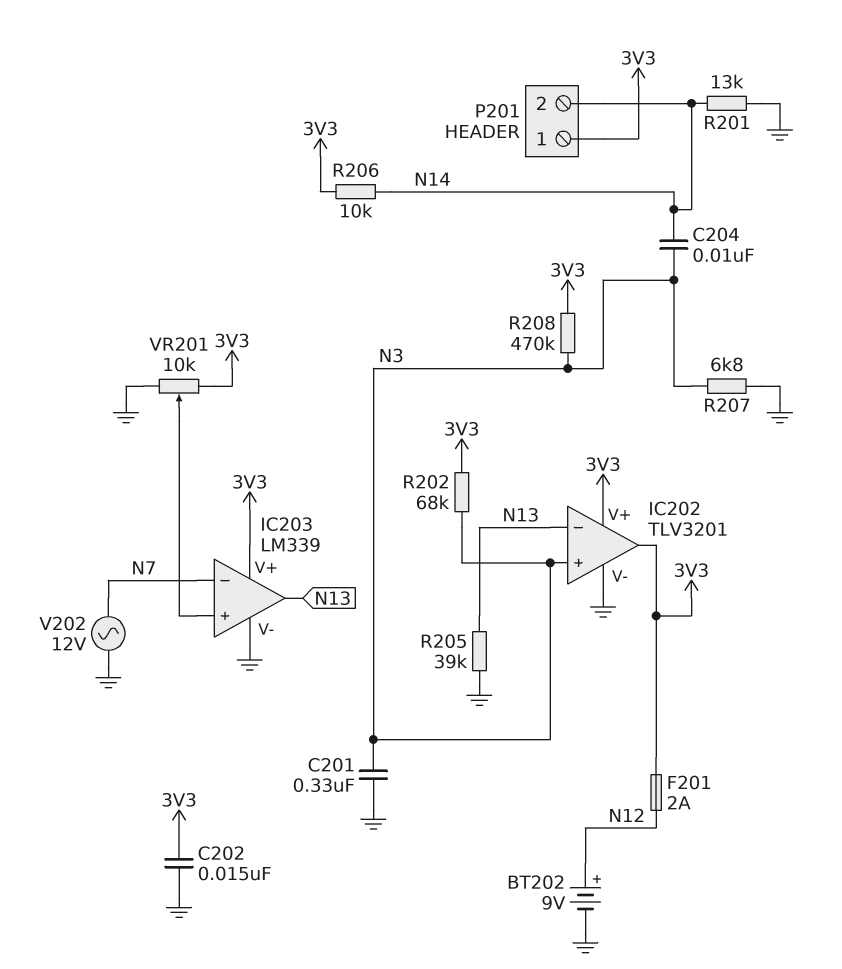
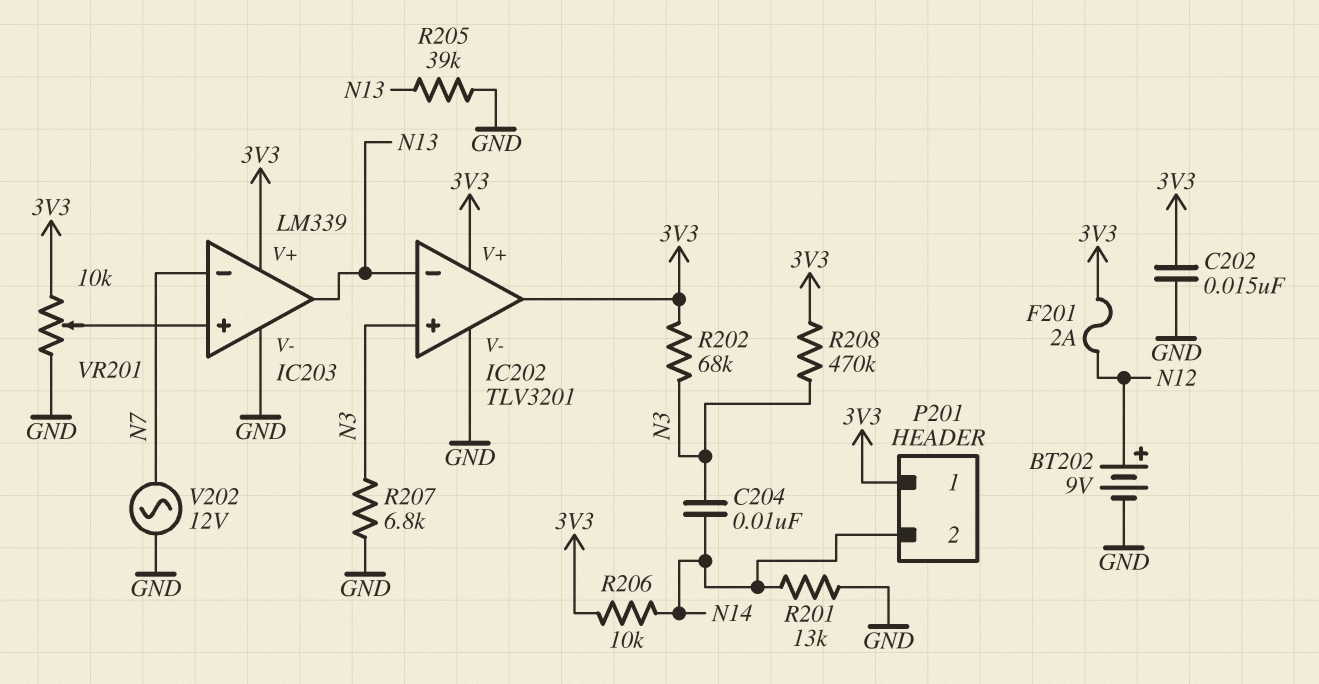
C201: 330nF (GND, N3) -> none

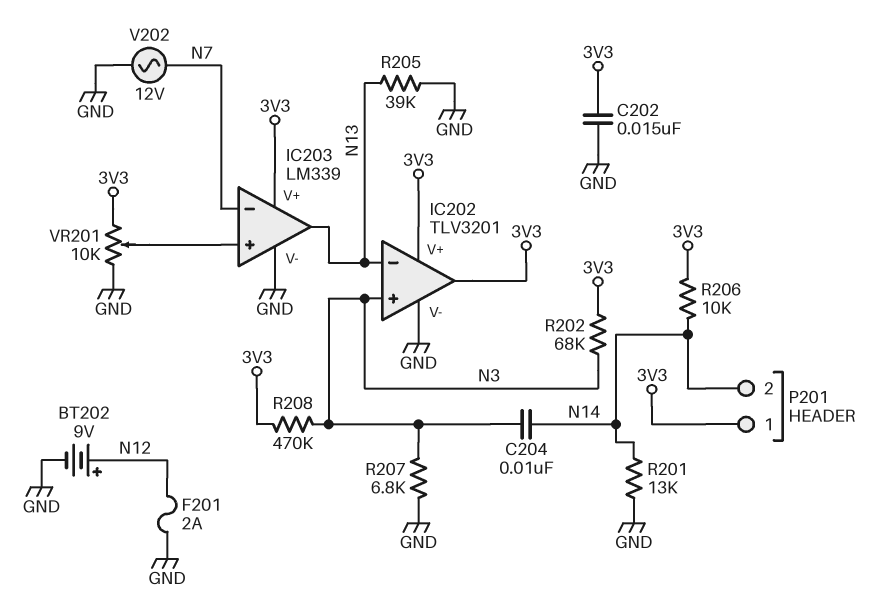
F201: 2A (3V3, N12) -> 2A (GND, N12)

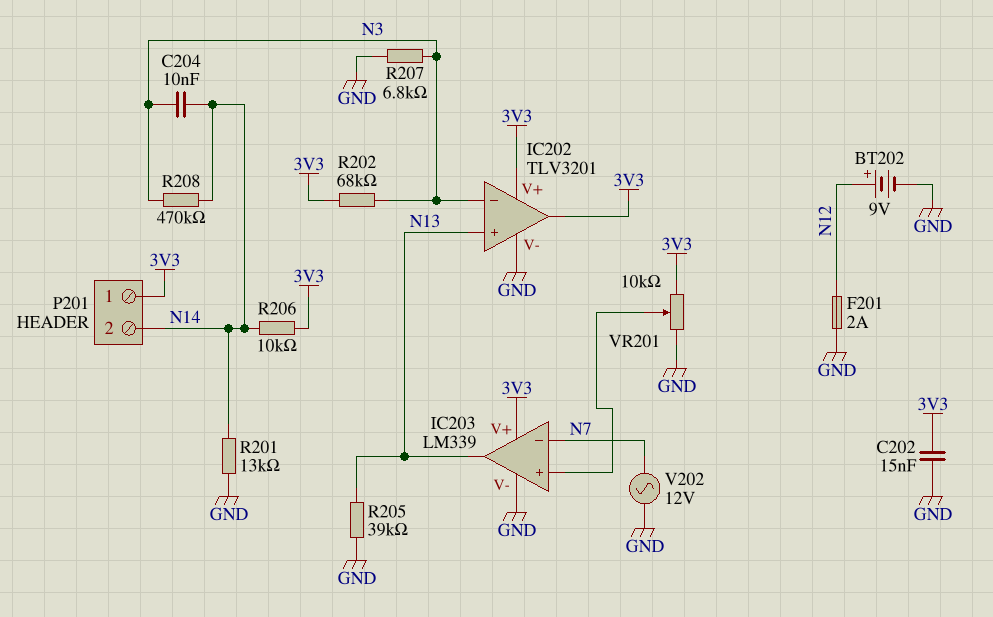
IC202 pin in+: N3 -> N13
IC202 pin in-: N13 -> N3
R208: 470k (3V3, N3) -> 470k (N3, N14)

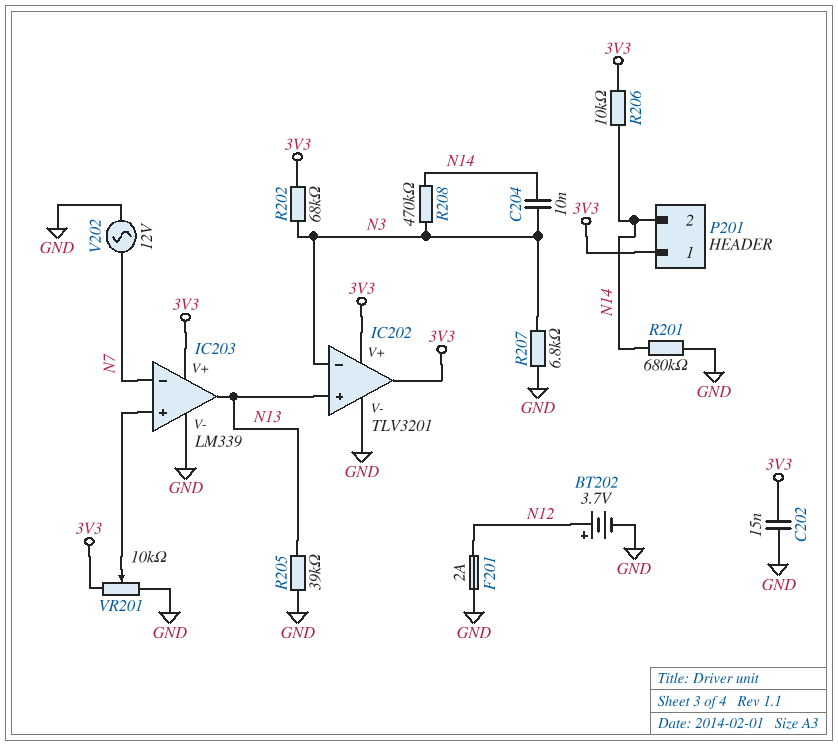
BT202: 9V (plus N12, minus GND) -> 3.7V (plus N12, minus GND)
R201: 13k (GND, N14) -> 680k (GND, N14)

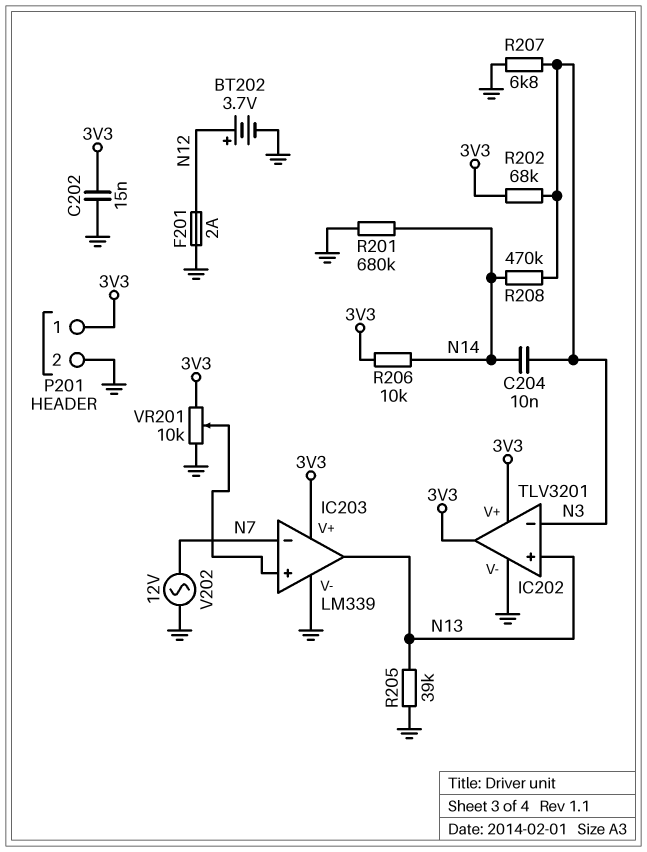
P201 pin 2: N14 -> GND

